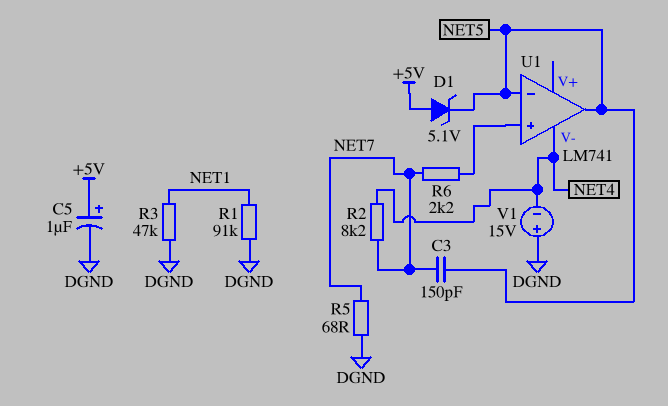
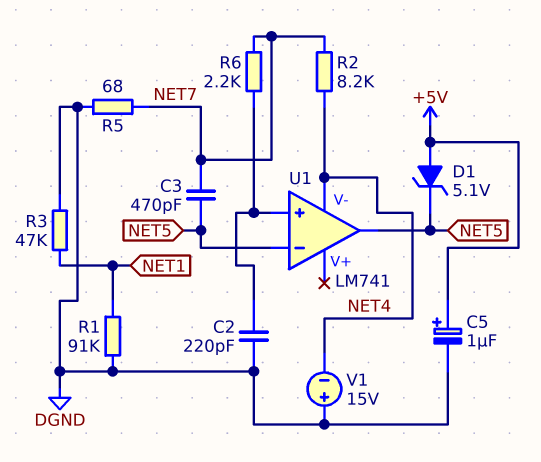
C2: none -> 220pF (DGND, U1/in+)
C3: 150pF (NET5, NET7) -> 470pF (NET5, NET7)

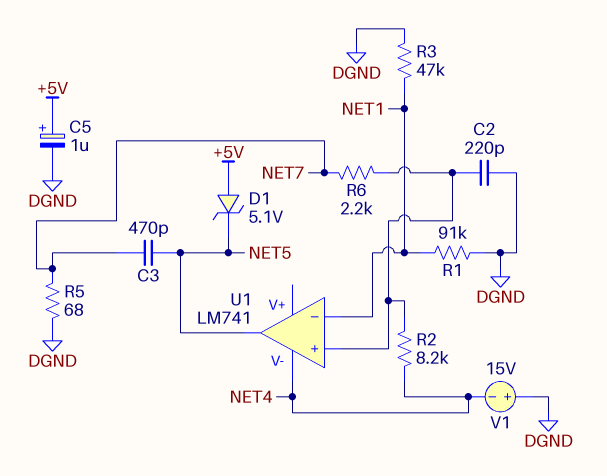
R2: 8.2k (NET4, NET7) -> 8.2k (NET4, U1/in+)
U1 pin in-: NET5 -> NET1

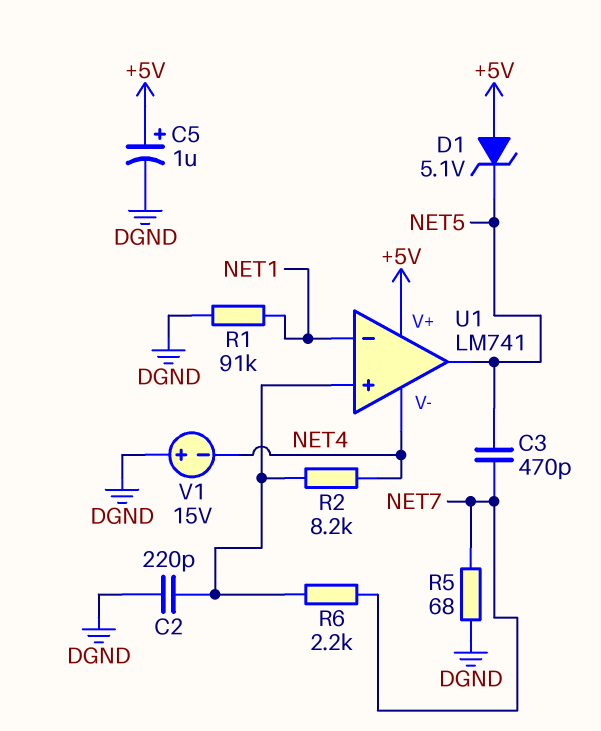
R3: 47k (DGND, NET1) -> none
U1 pin V+: none -> +5V

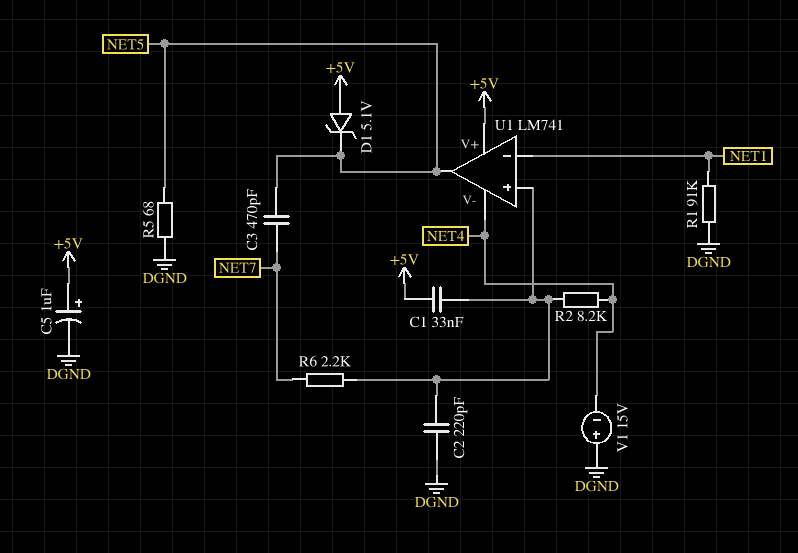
C1: none -> 33nF (+5V, U1/in+)
R5: 68 (DGND, NET7) -> 68 (DGND, NET5)

